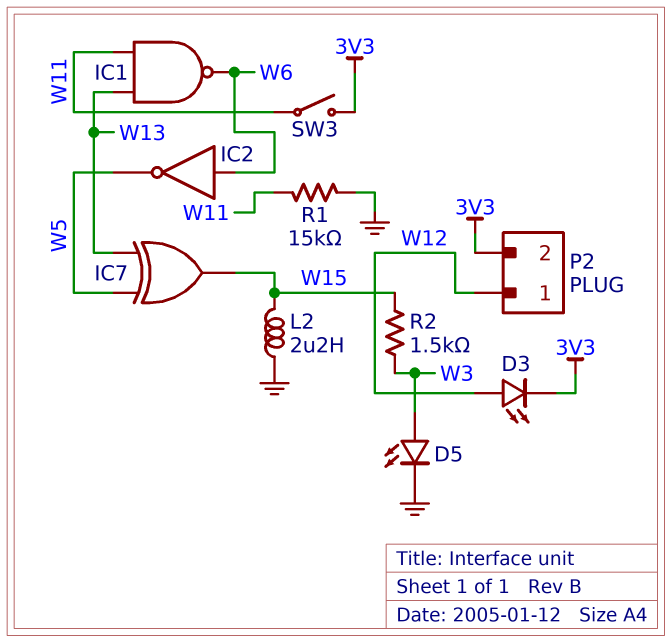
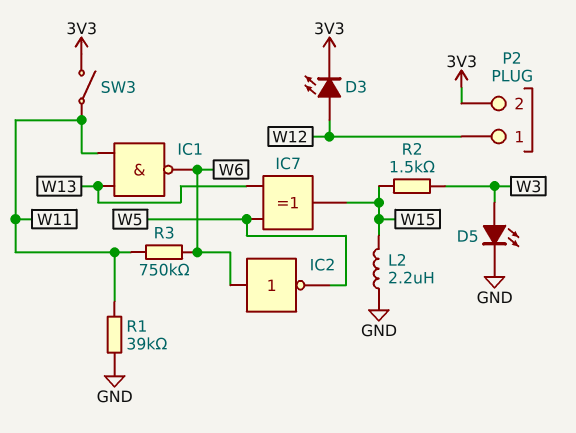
R1: 15k (GND, W11) -> 39k (GND, W11)
R3: none -> 750k (W6, W11)

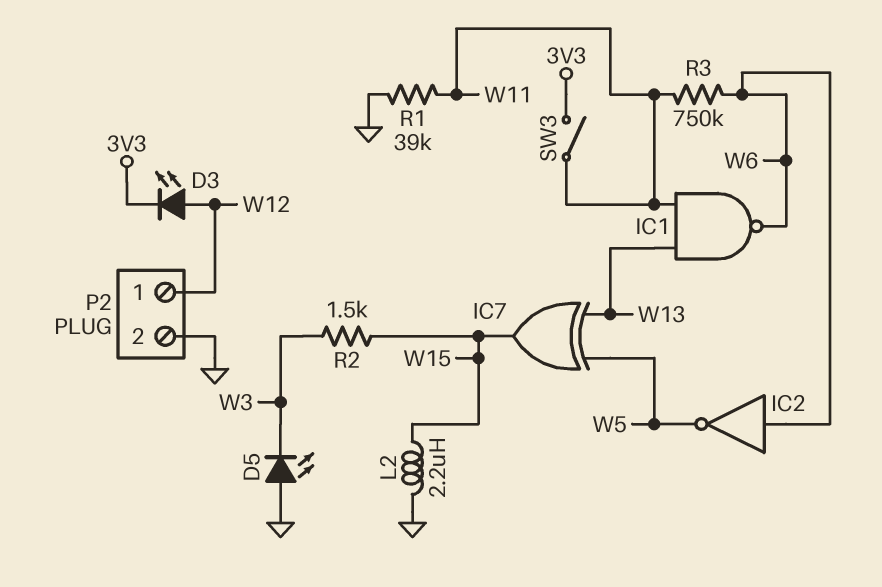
D5: LED (A W3, K GND) -> LED (A GND, K W3)
P2 pin 2: 3V3 -> GND

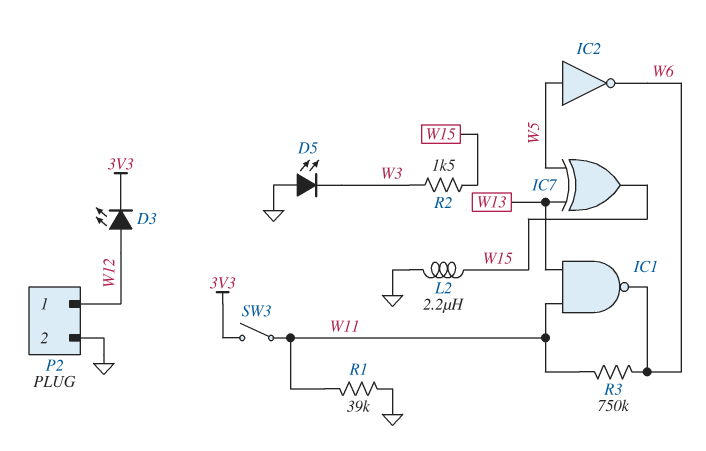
IC2: NOT (in W6, out W5) -> NOT (in W5, out W6)

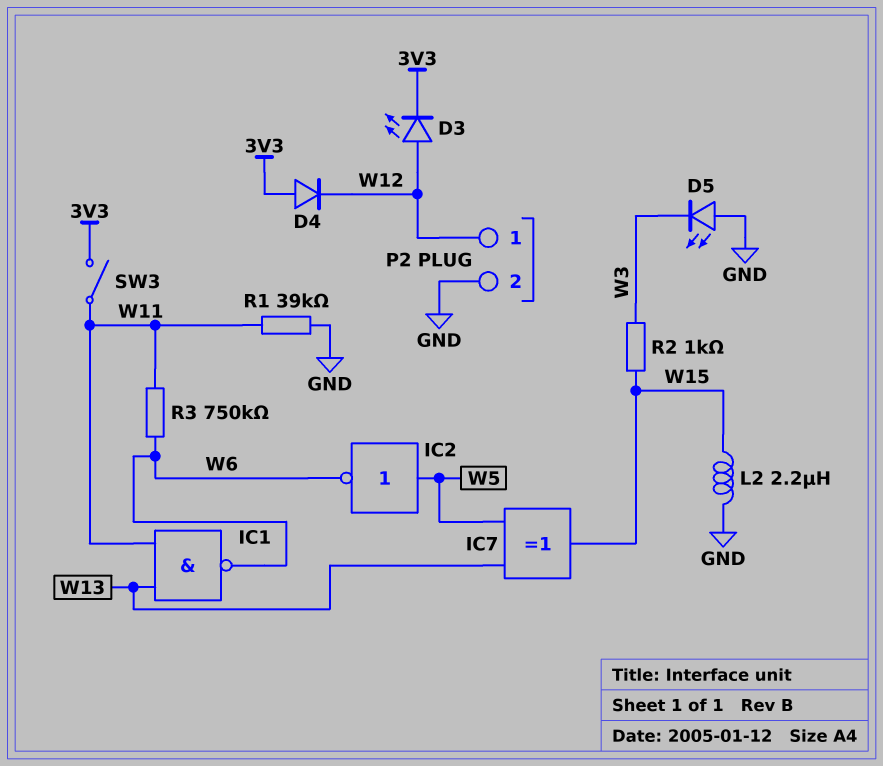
D4: none -> diode (A 3V3, K W12)
R2: 1.5k (W3, W15) -> 1k (W3, W15)

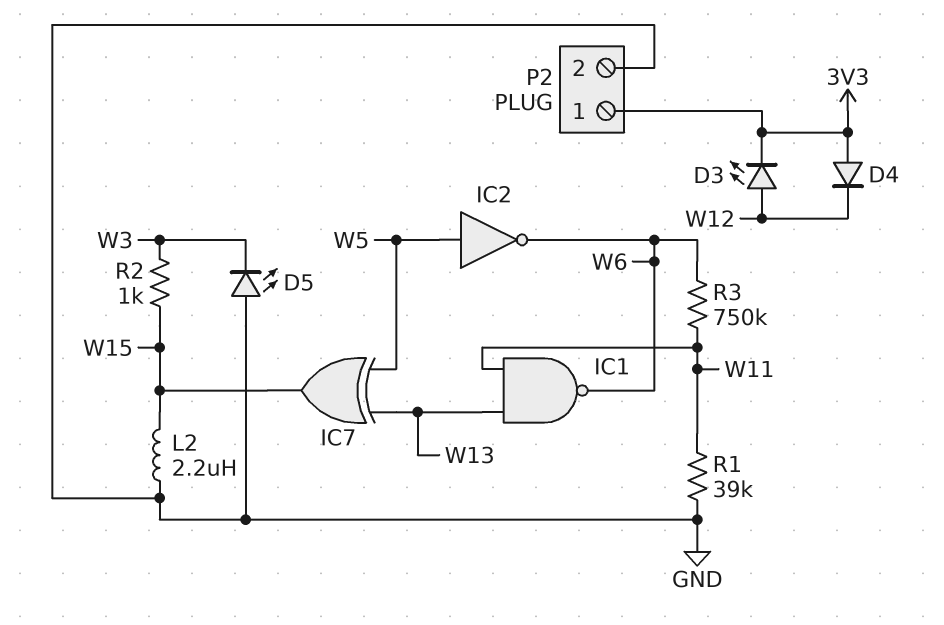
P2 pin 1: W12 -> 3V3
SW3: switch (3V3, W11) -> none

